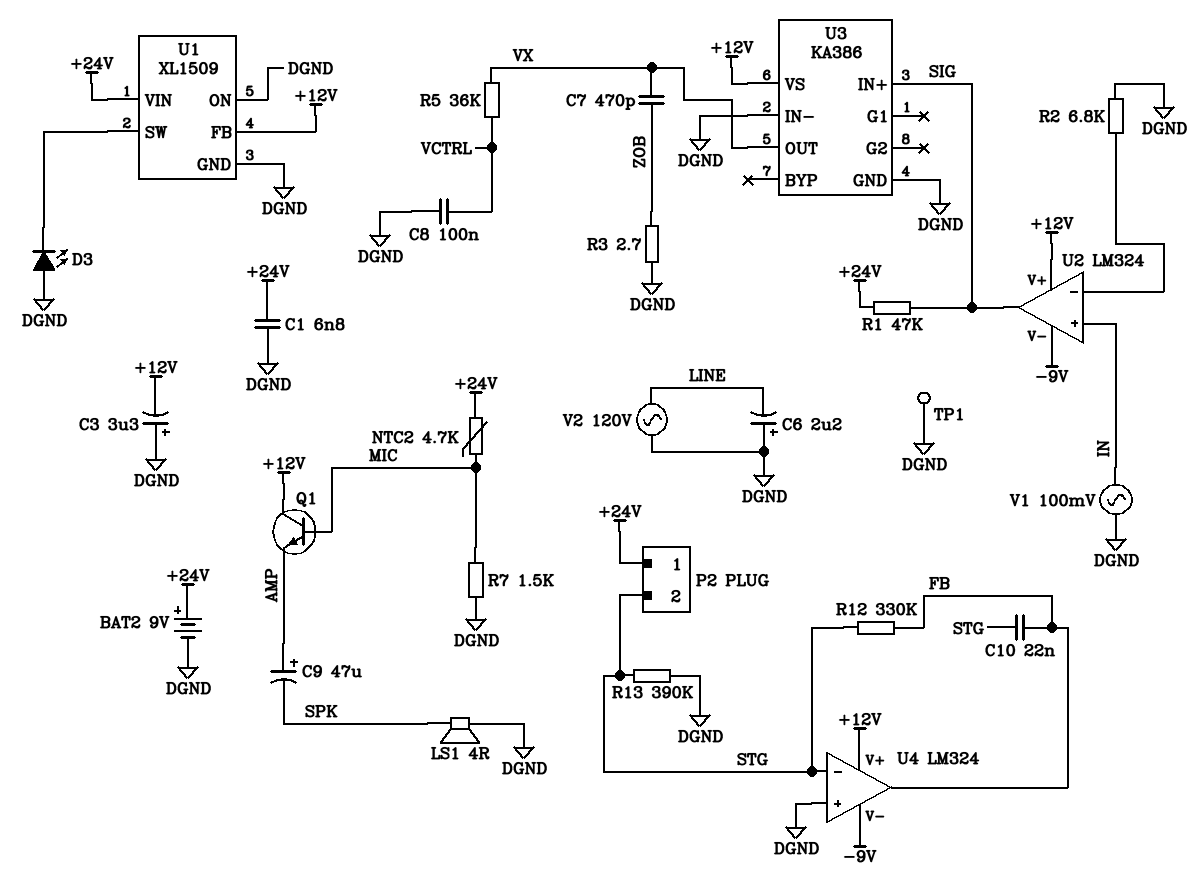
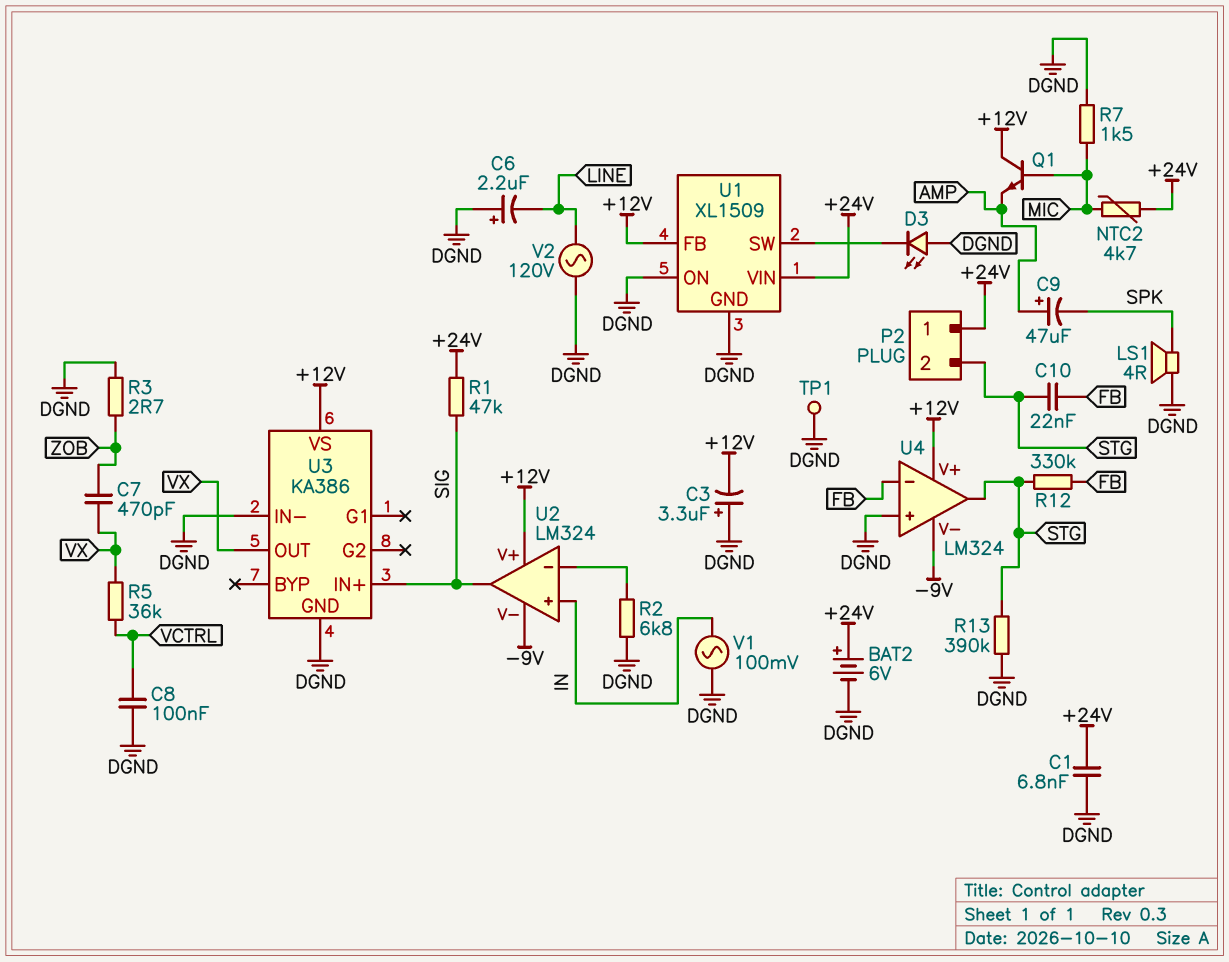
BAT2: 9V (plus +24V, minus DGND) -> 6V (plus +24V, minus DGND)
U4 pin in-: STG -> FB
U4 pin out: FB -> STG

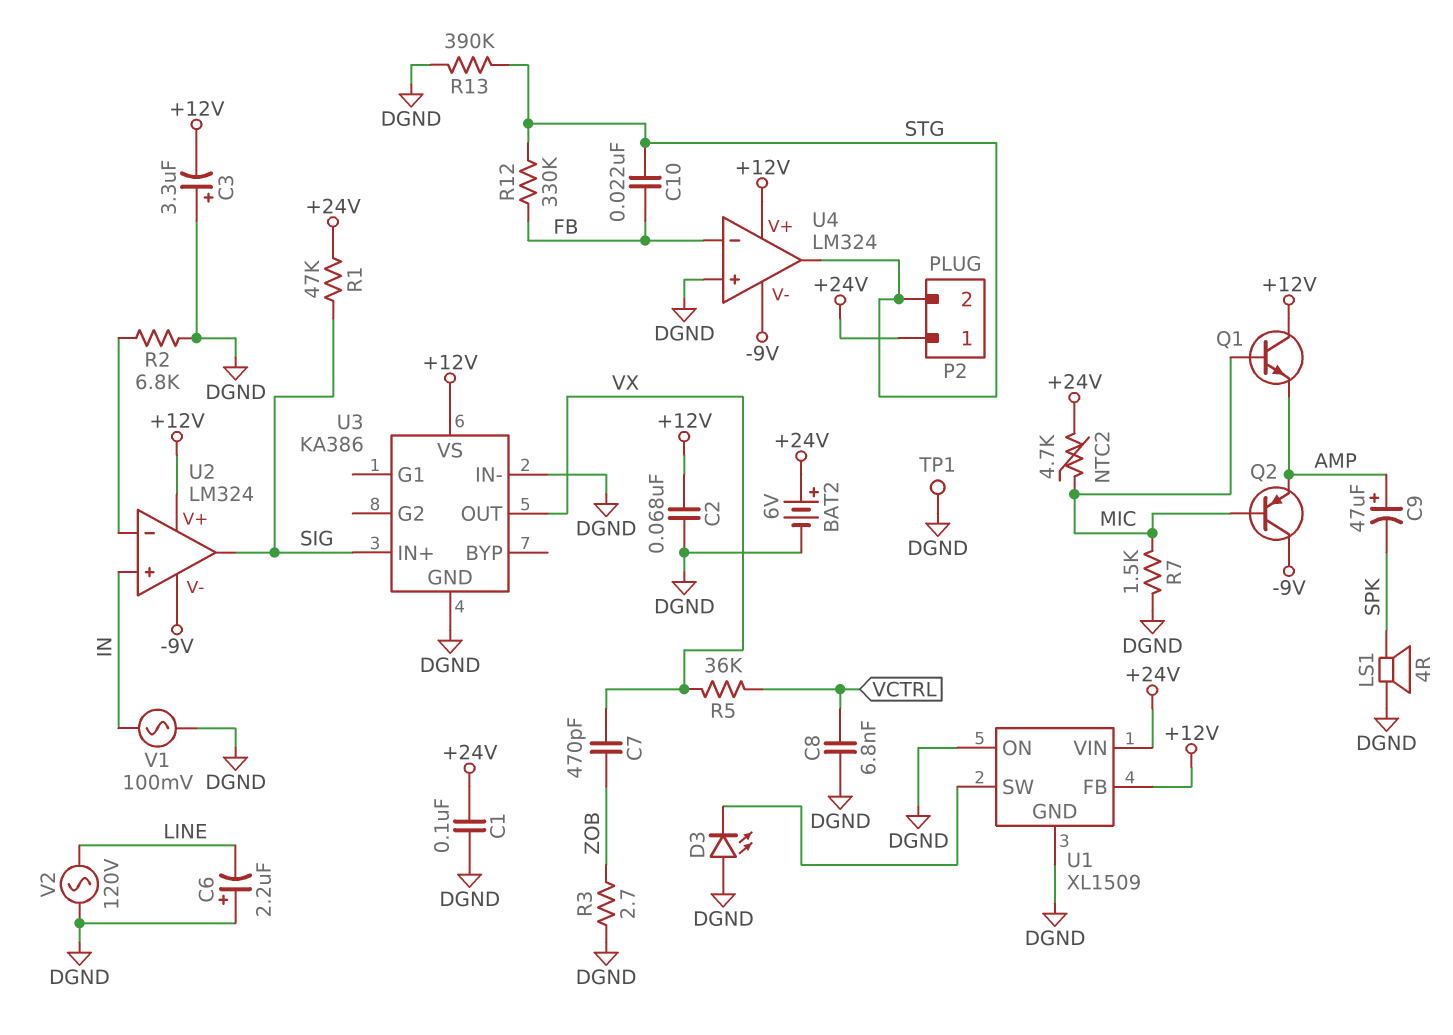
C1: 6.8nF (+24V, DGND) -> 100nF (+24V, DGND)
C2: none -> 68nF (+12V, DGND)
C8: 100nF (DGND, VCTRL) -> 6.8nF (DGND, VCTRL)
Q2: none -> PNP (B MIC, C -9V, E AMP)

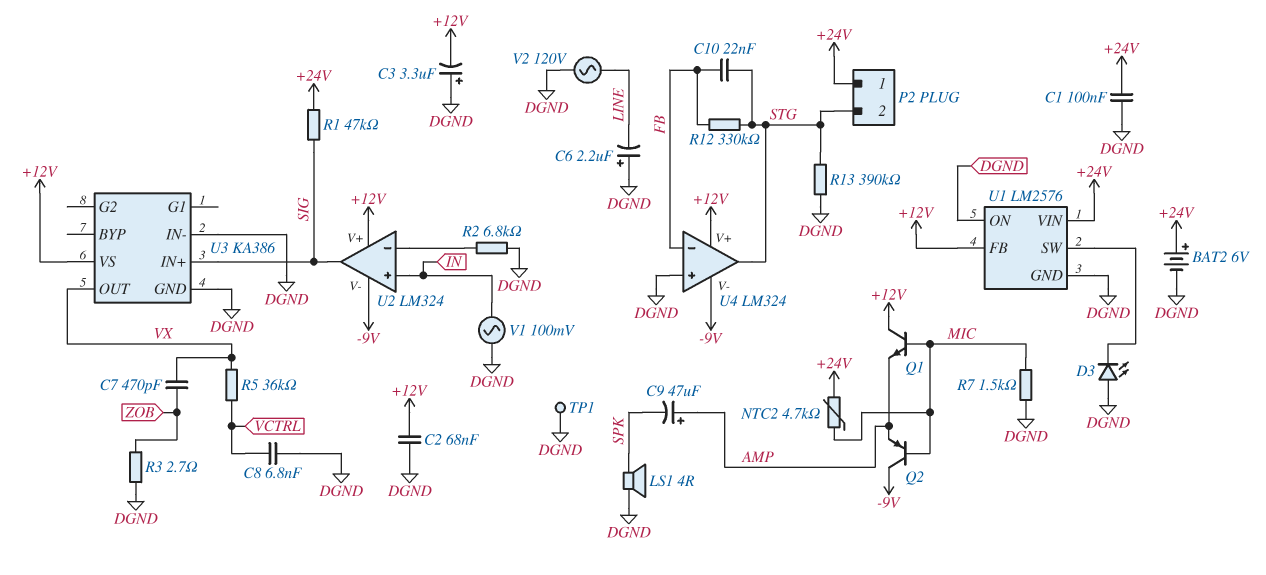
U1: XL1509 -> LM2576

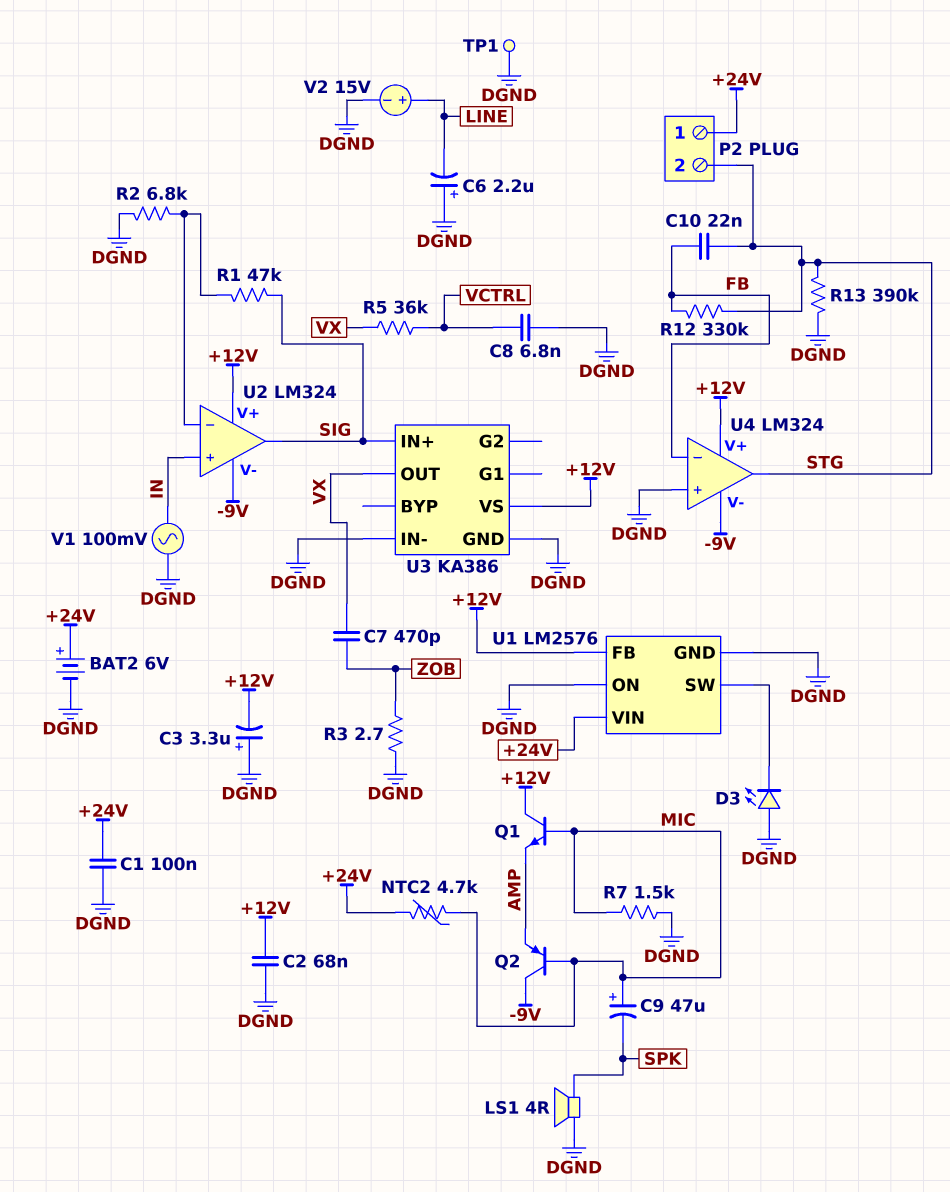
C9: 47uF (plus AMP, minus SPK) -> 47uF (plus MIC, minus SPK)
R1: 47k (+24V, SIG) -> 47k (SIG, U2/in-)
V2: AC 120V (DGND, LINE) -> 15V (plus LINE, minus DGND)

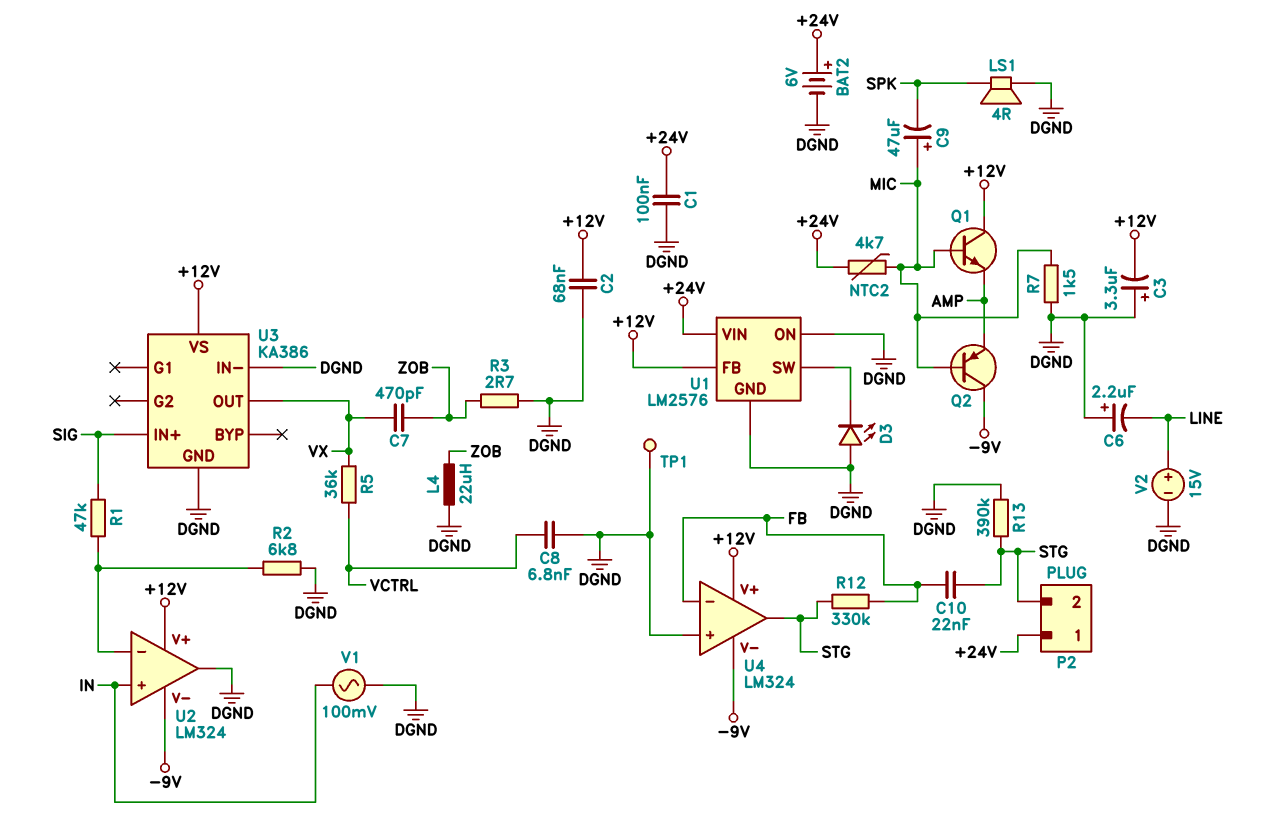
L4: none -> 22uH (DGND, ZOB)
U2 pin out: SIG -> DGND

